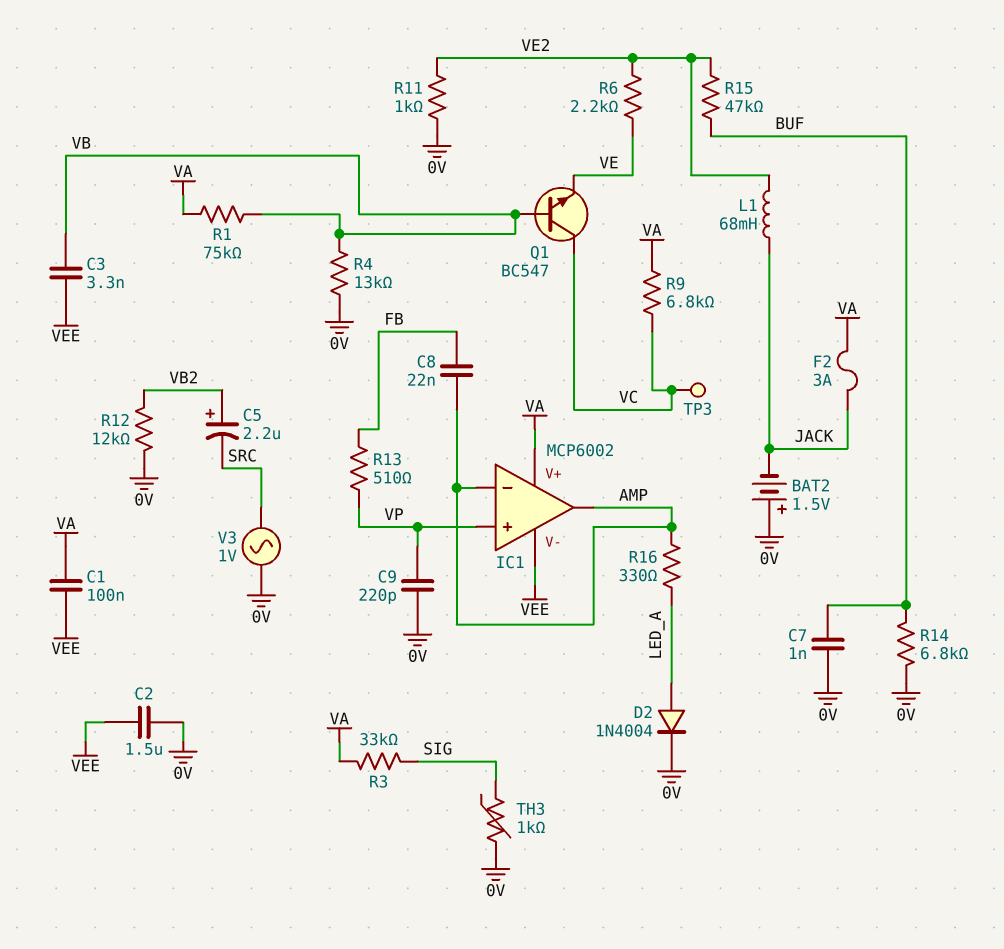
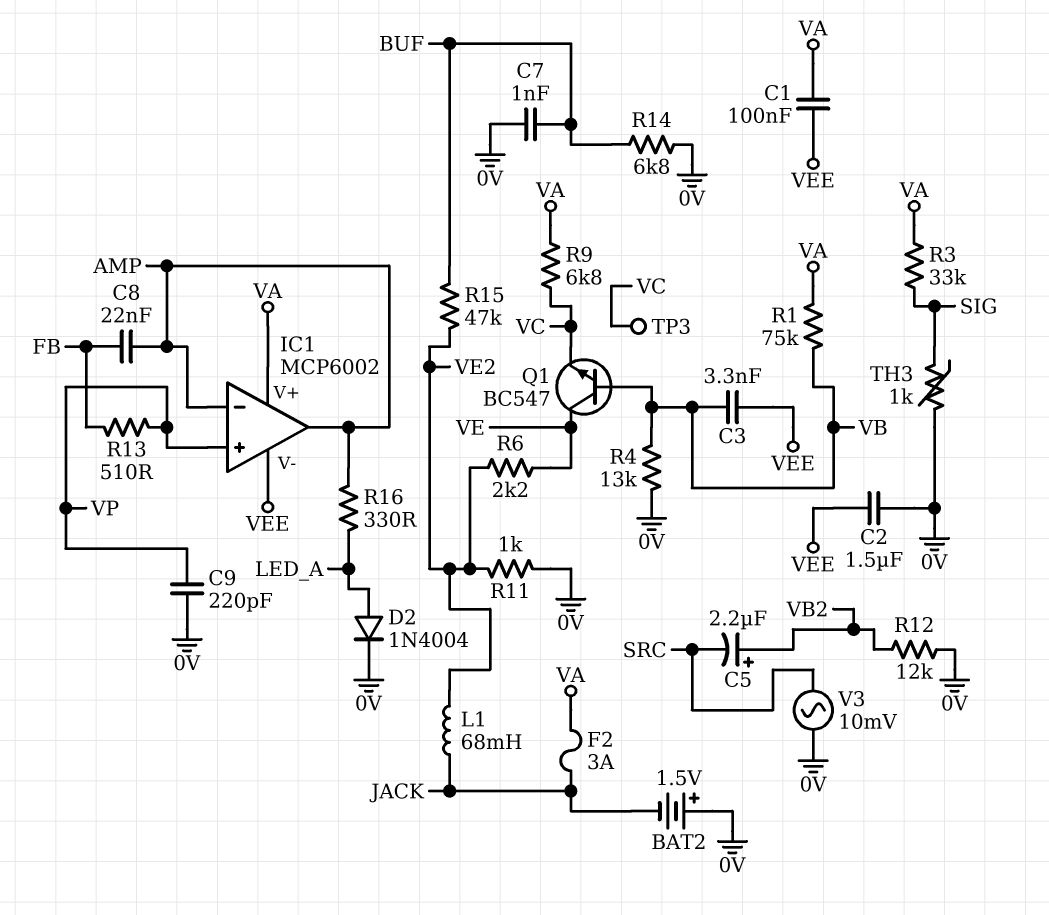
Q1: NPN BC547 (B VB, C VC, E VE) -> NPN BC547 (B VB, C VE, E VC)
V3: AC 1V (0V, SRC) -> AC 10mV (0V, SRC)

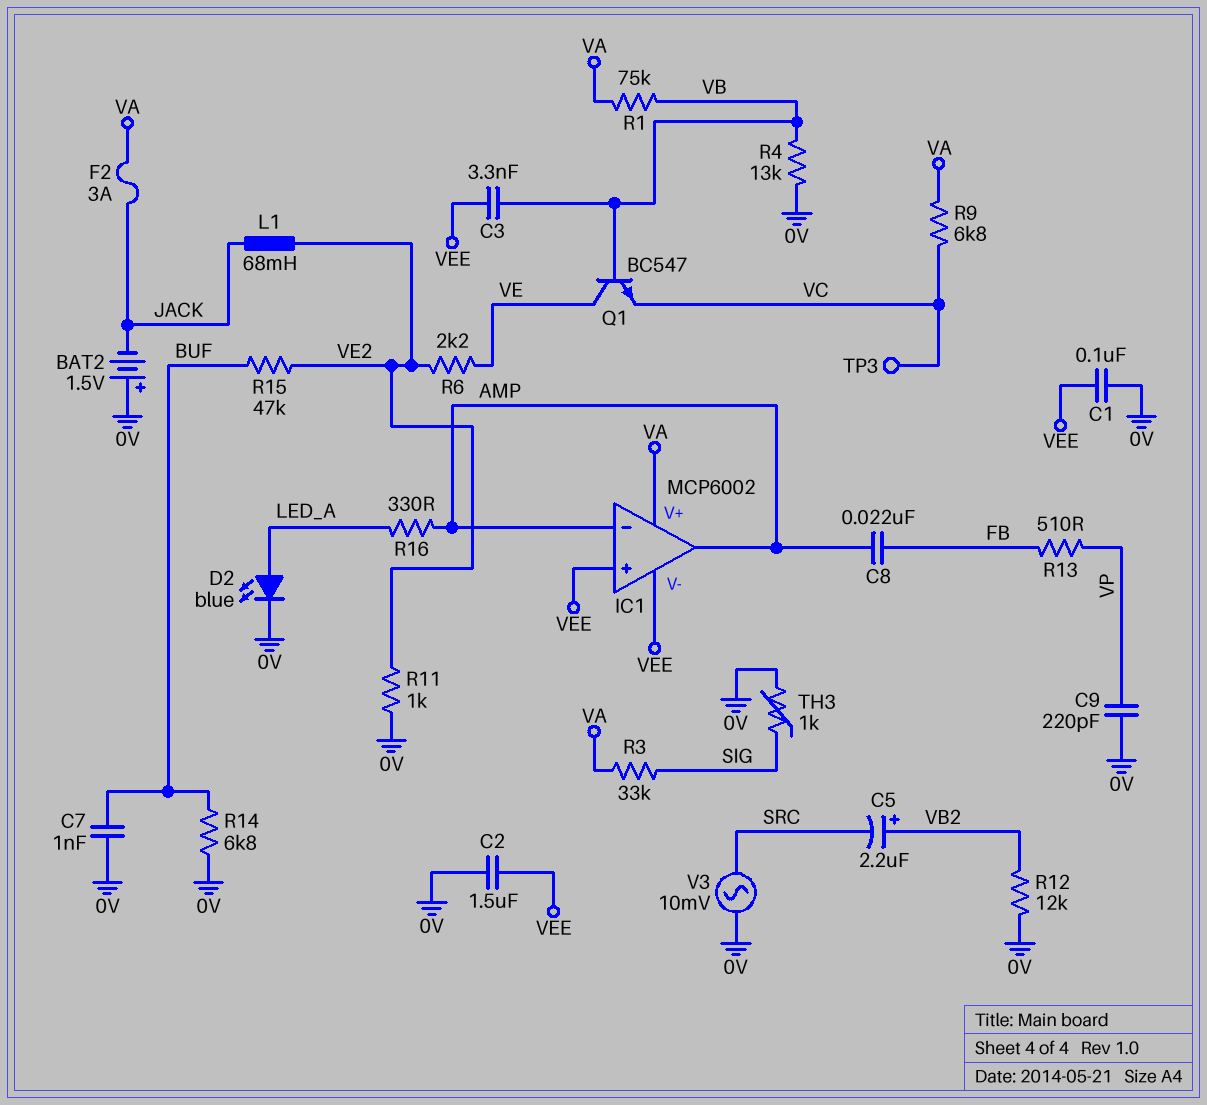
C1: 100nF (VA, VEE) -> 100nF (0V, VEE)
D2: diode 1N4004 (A LED_A, K 0V) -> LED blue (A LED_A, K 0V)
IC1 pin in+: VP -> VEE

